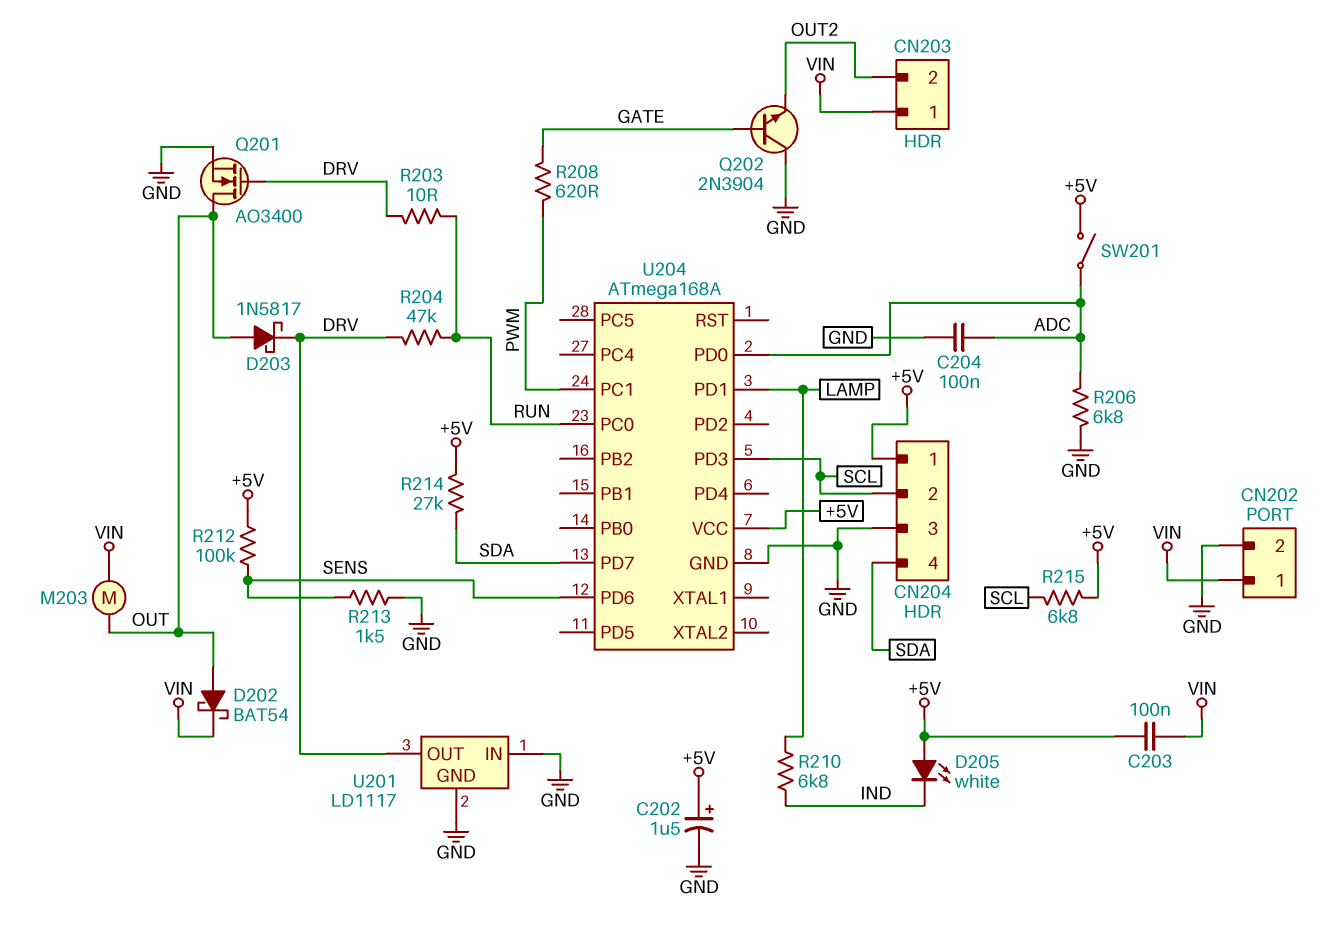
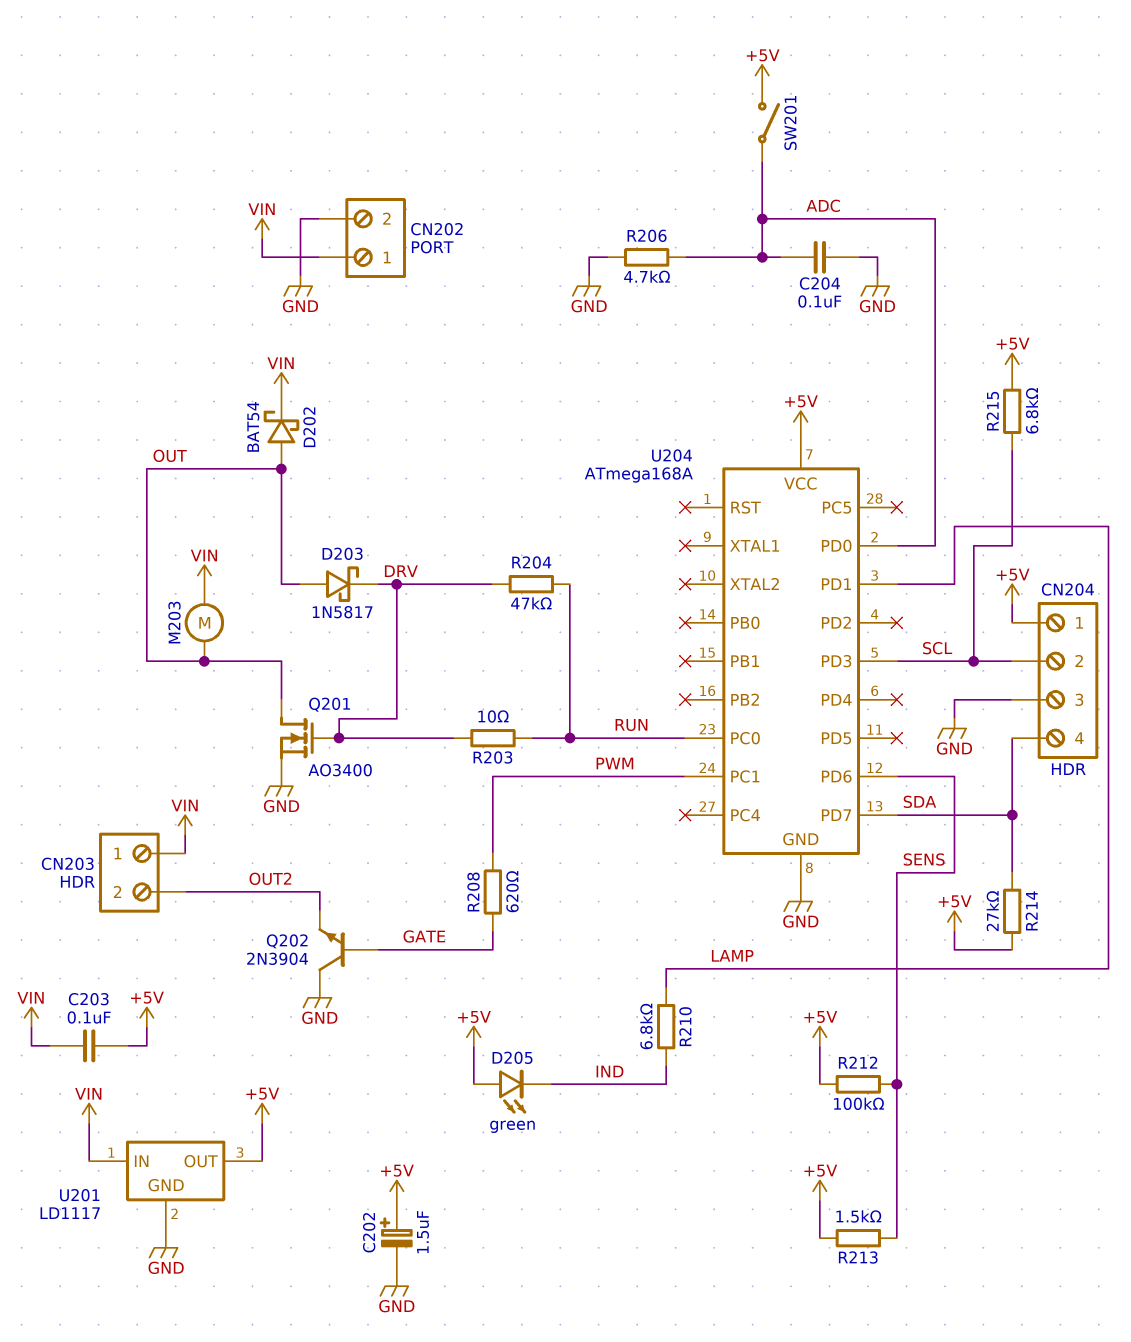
D205: LED white (A +5V, K IND) -> LED green (A +5V, K IND)
R206: 6.8k (ADC, GND) -> 4.7k (ADC, GND)
R213: 1.5k (GND, SENS) -> 1.5k (+5V, SENS)
U201 pin IN: GND -> VIN
U201 pin OUT: DRV -> +5V

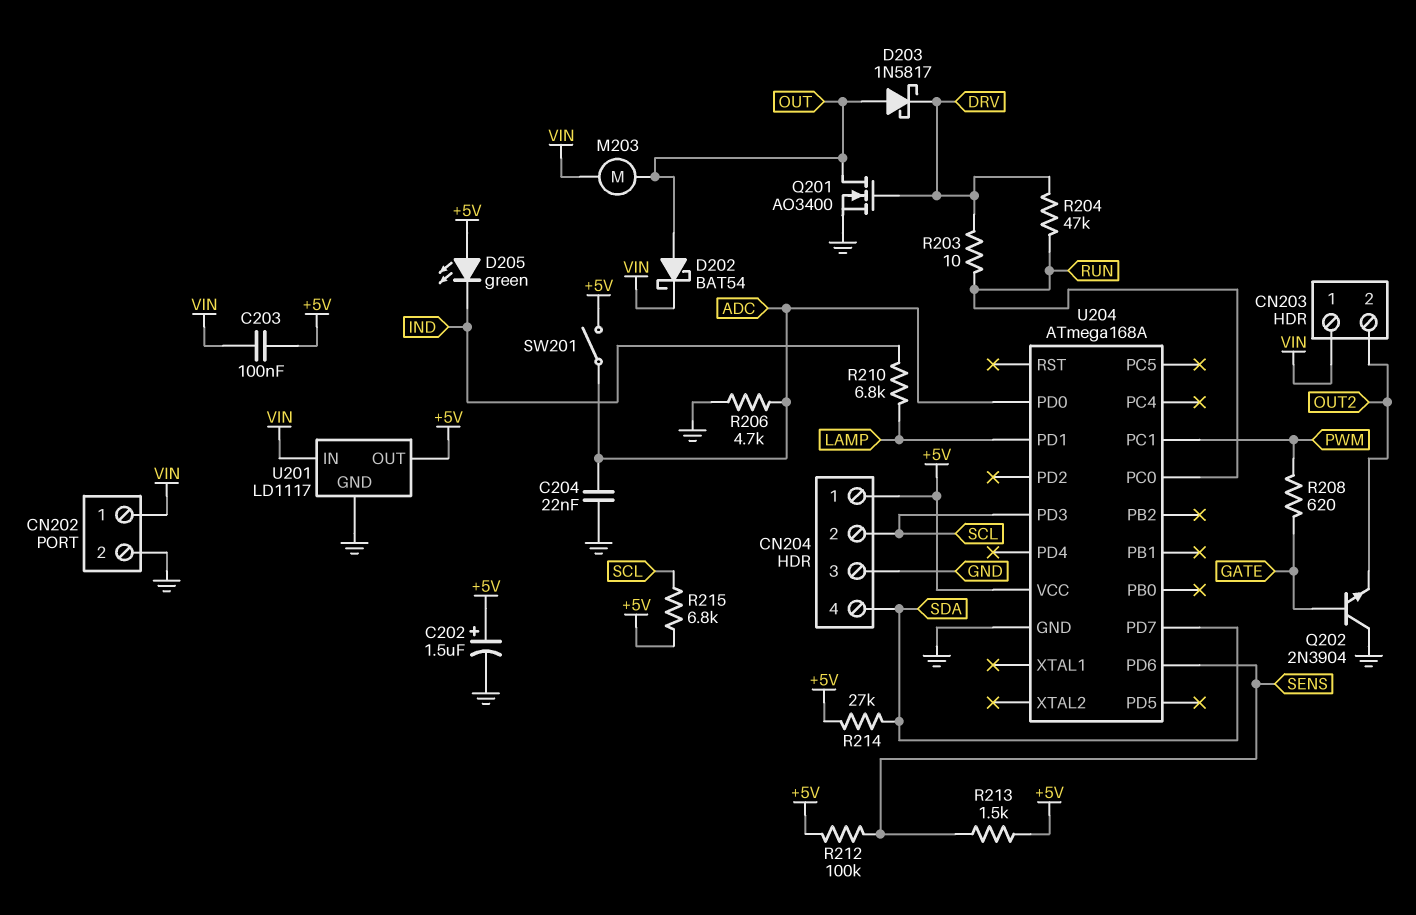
C204: 100nF (ADC, GND) -> 22nF (ADC, GND)

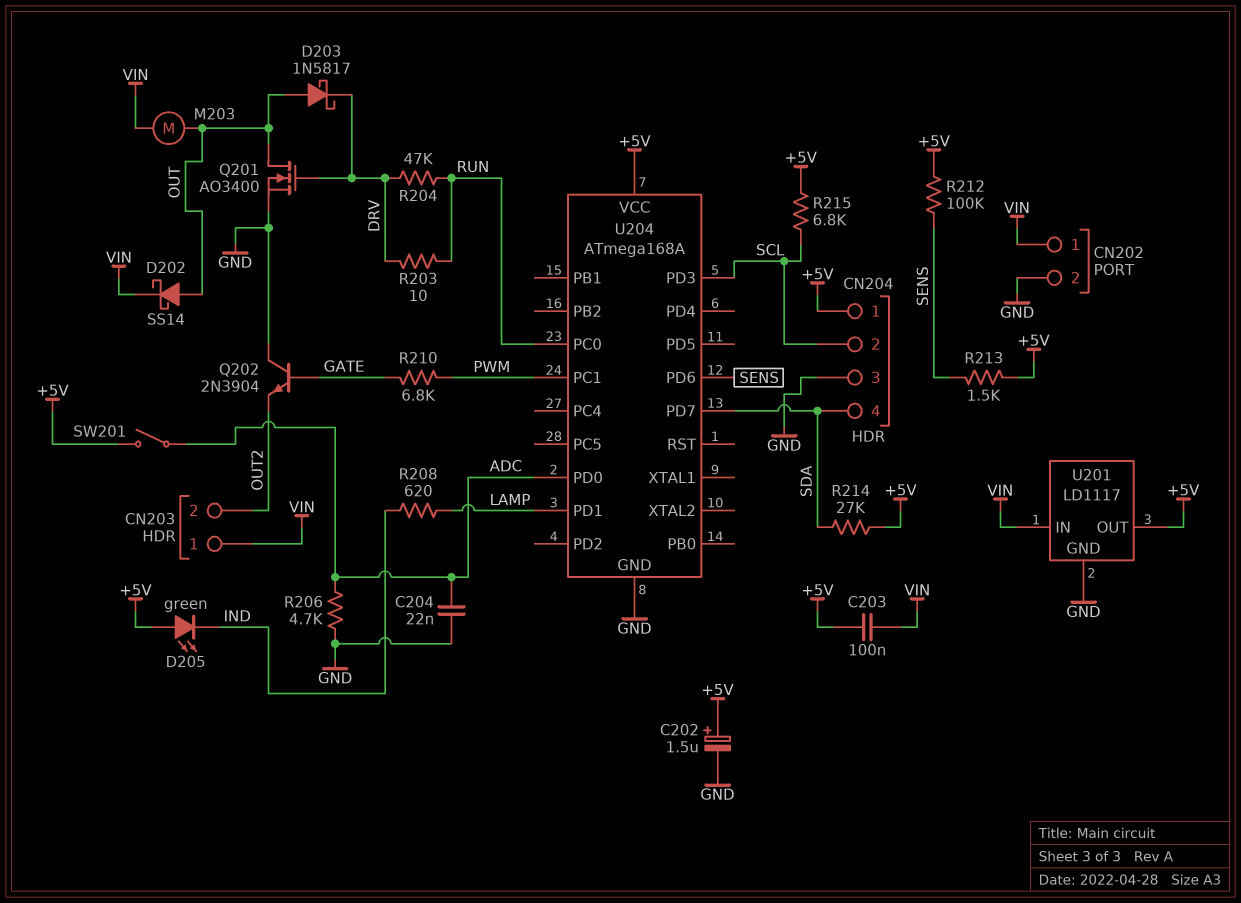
D202: schottky BAT54 (A OUT, K VIN) -> schottky SS14 (A OUT, K VIN)
R208: 620 (GATE, PWM) -> 620 (IND, LAMP)
R210: 6.8k (IND, LAMP) -> 6.8k (GATE, PWM)

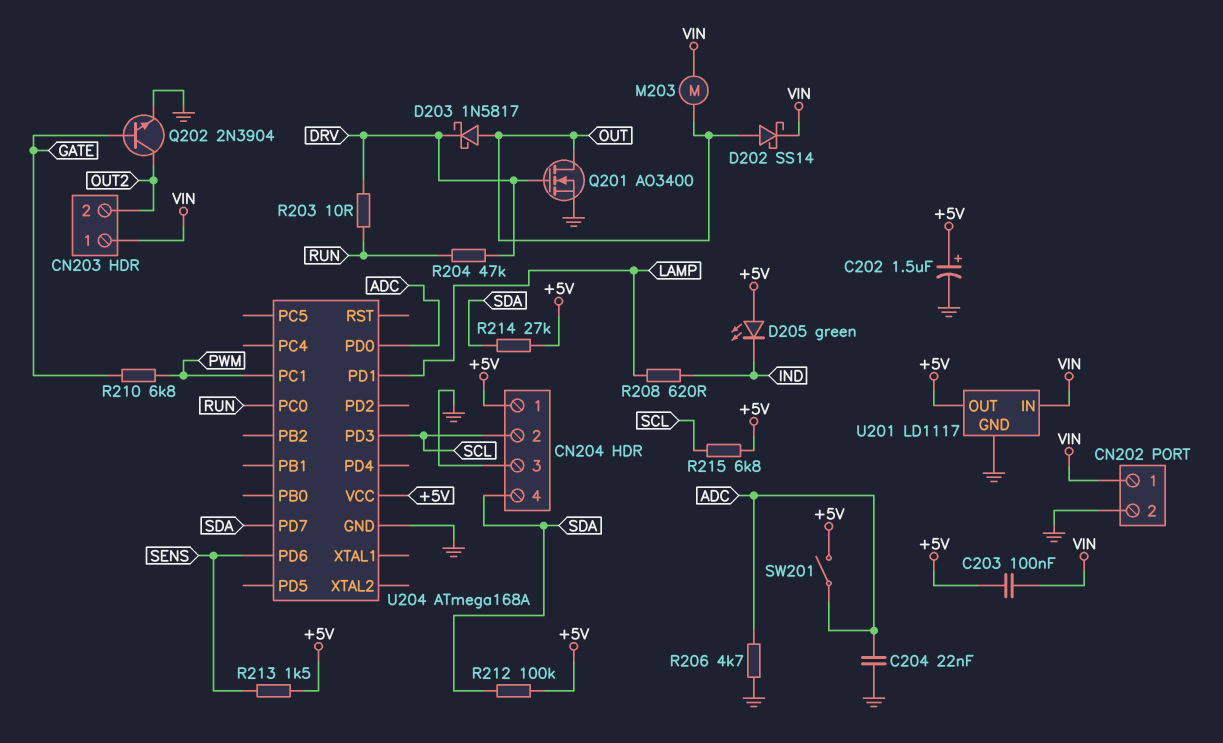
Q202: NPN 2N3904 (B GATE, C GND, E OUT2) -> NPN 2N3904 (B GATE, C OUT2, E GND)
R212: 100k (+5V, SENS) -> 100k (+5V, SDA)

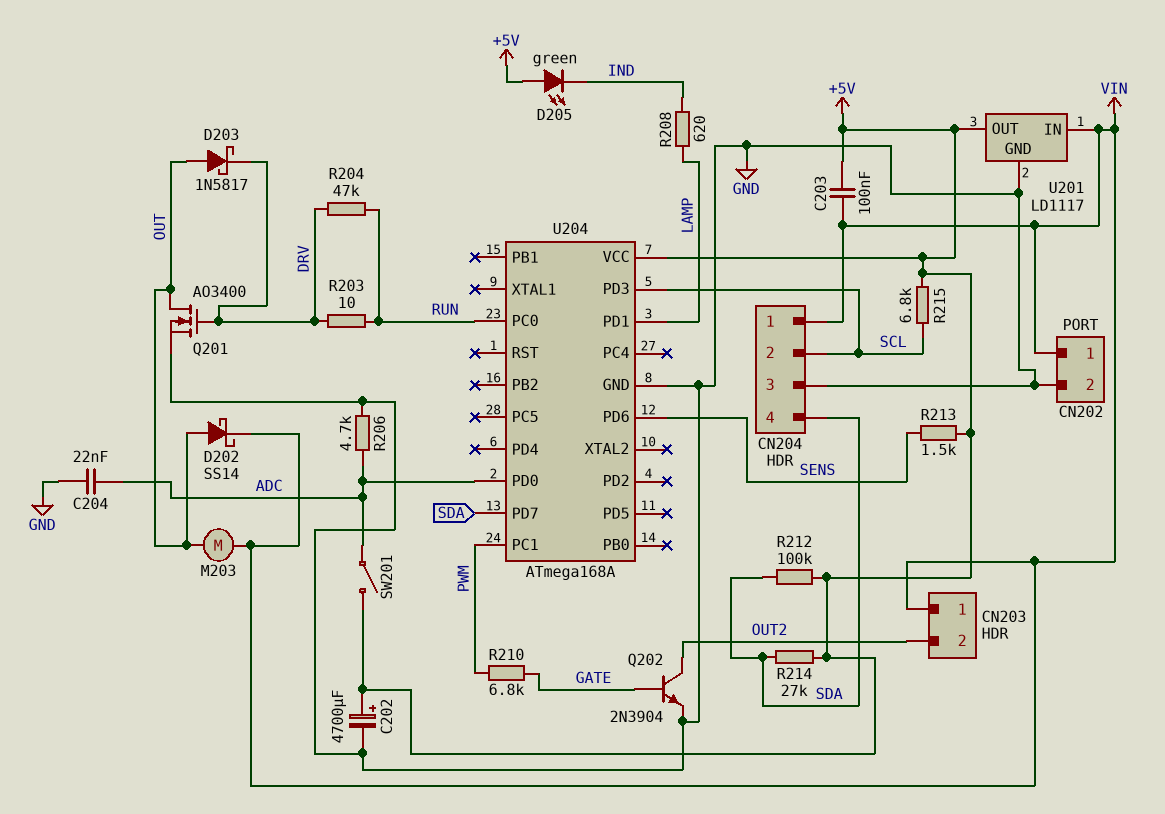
C202: 1.5uF (plus +5V, minus GND) -> 4700uF (plus +5V, minus GND)
CN204 pin 1: +5V -> VIN

